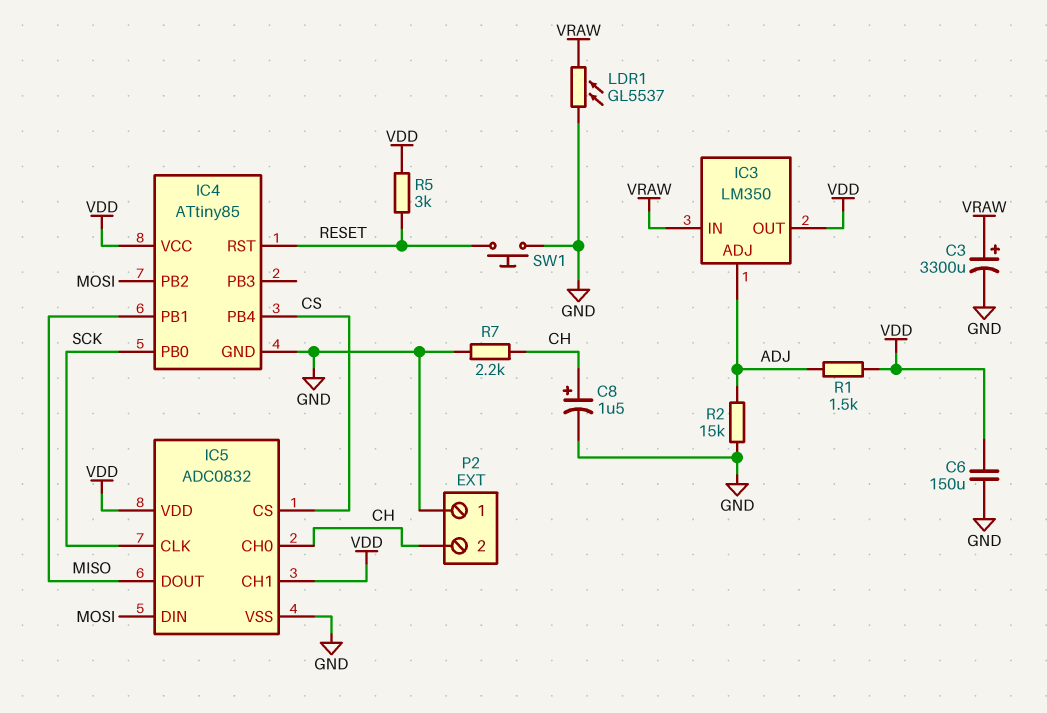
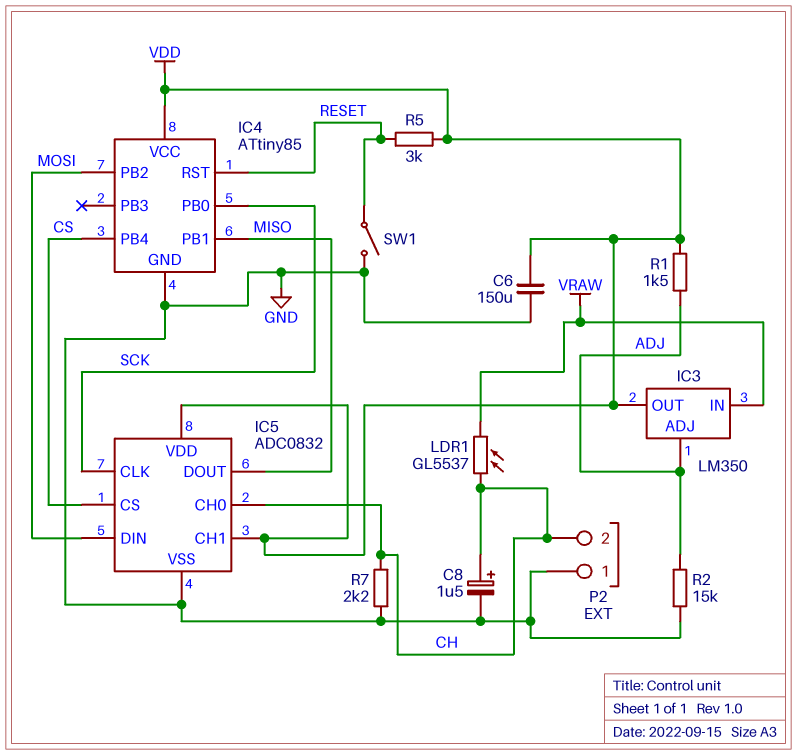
C3: 3300uF (plus VRAW, minus GND) -> none
LDR1: GL5537 (GND, VRAW) -> GL5537 (CH, VRAW)
SW1: button (GND, RESET) -> switch (GND, RESET)

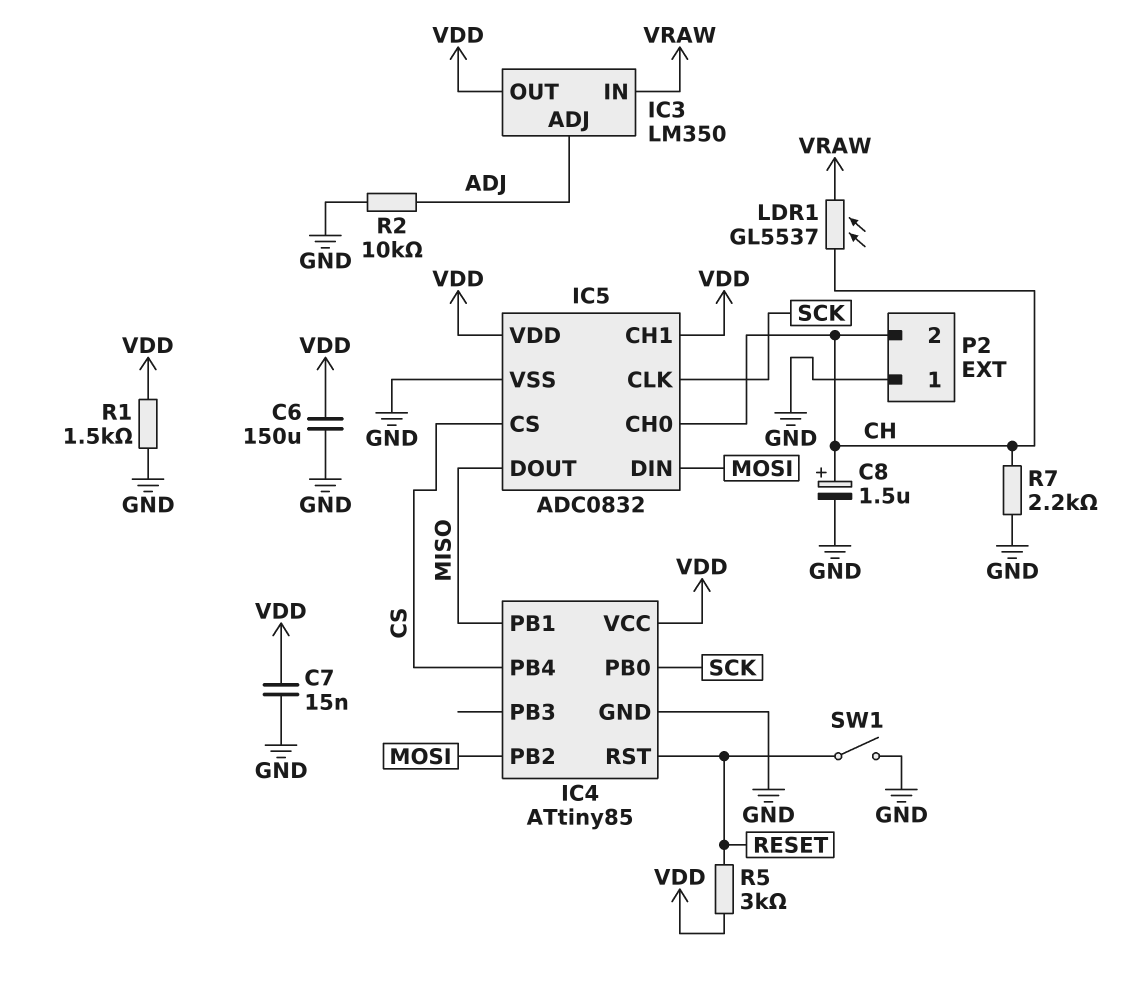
C7: none -> 15nF (GND, VDD)
R1: 1.5k (ADJ, VDD) -> 1.5k (GND, VDD)
R2: 15k (ADJ, GND) -> 10k (ADJ, GND)

